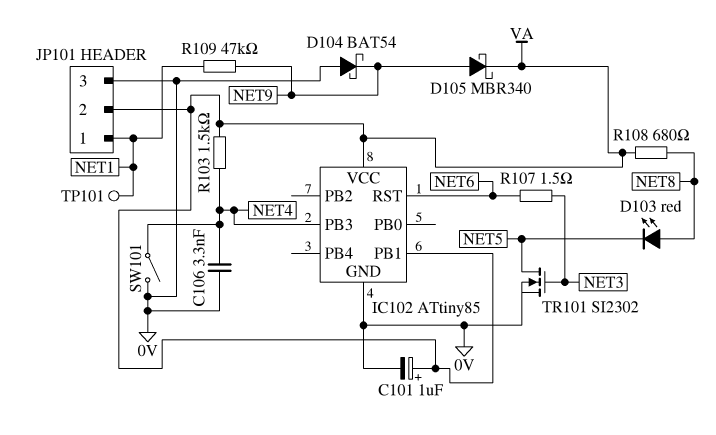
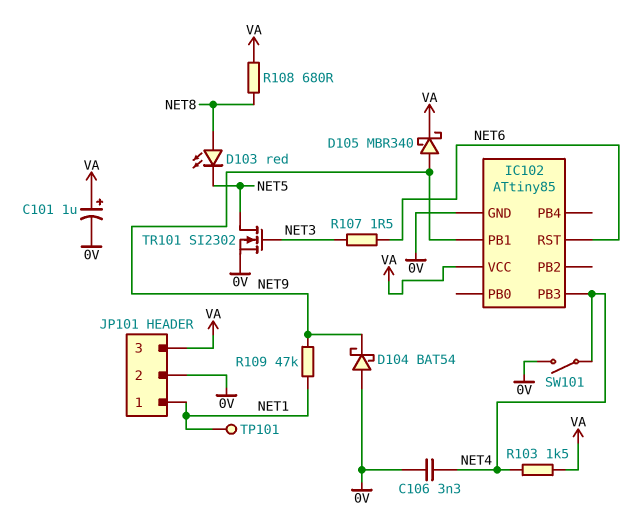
IC102 pin PB1: VA -> NET9
JP101 pin 2: VA -> 0V
JP101 pin 3: 0V -> VA

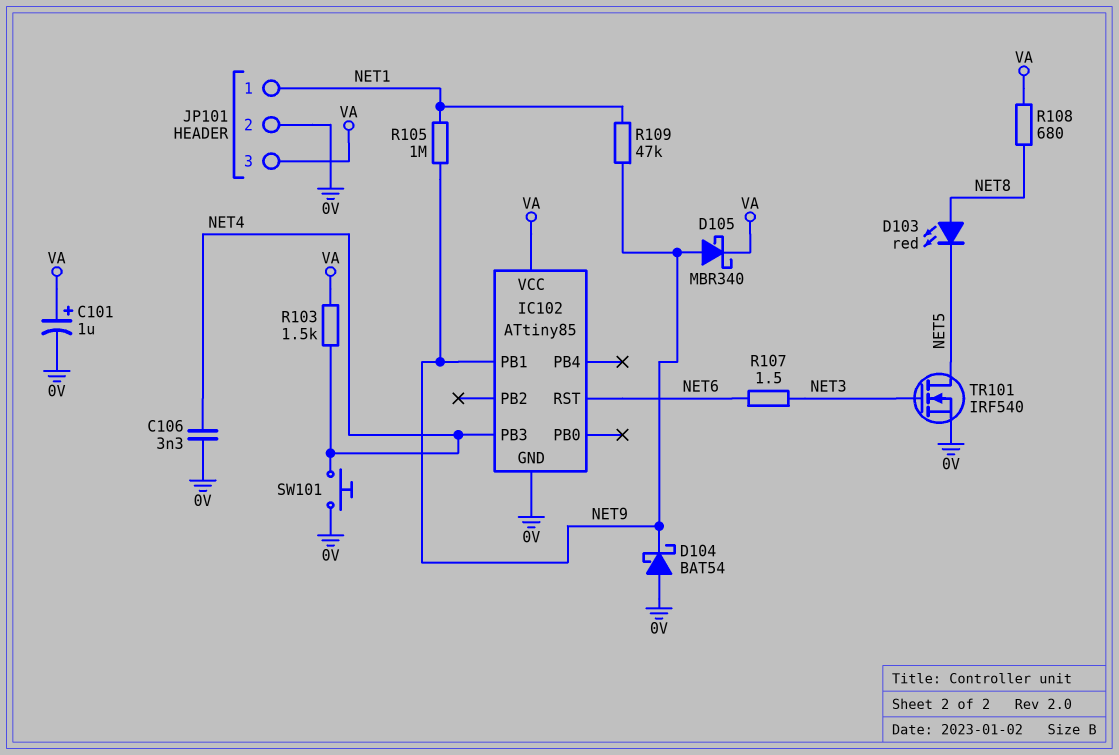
R105: none -> 1M (NET1, NET9)
SW101: switch (0V, NET4) -> button (0V, NET4)
TP101: test point (NET1) -> none
TR101: NMOS SI2302 (G NET3, D NET5, S 0V) -> NMOS IRF540 (G NET3, D NET5, S 0V)

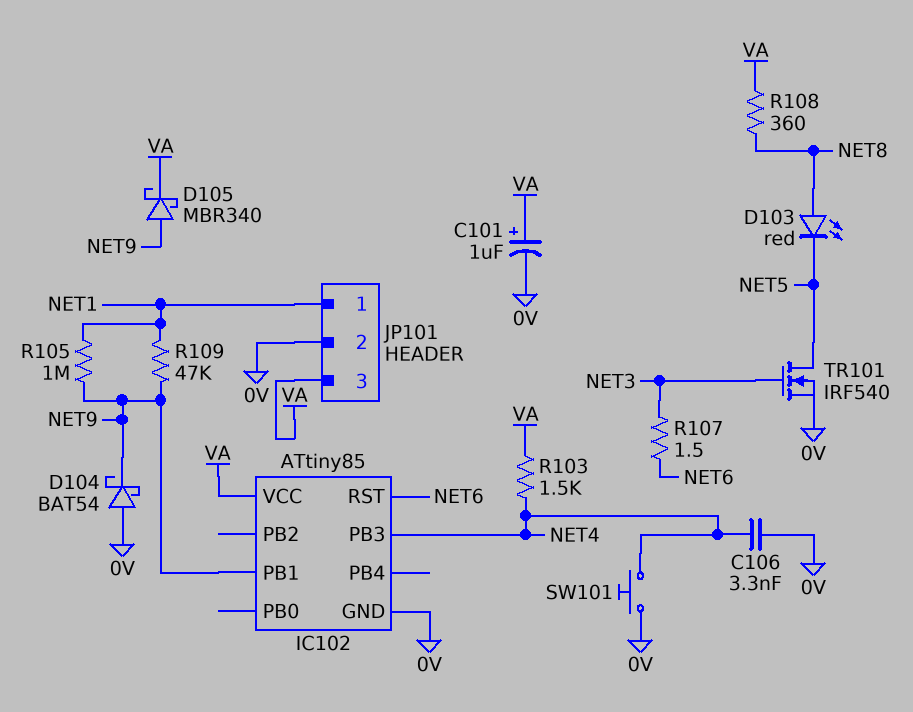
R108: 680 (NET8, VA) -> 360 (NET8, VA)

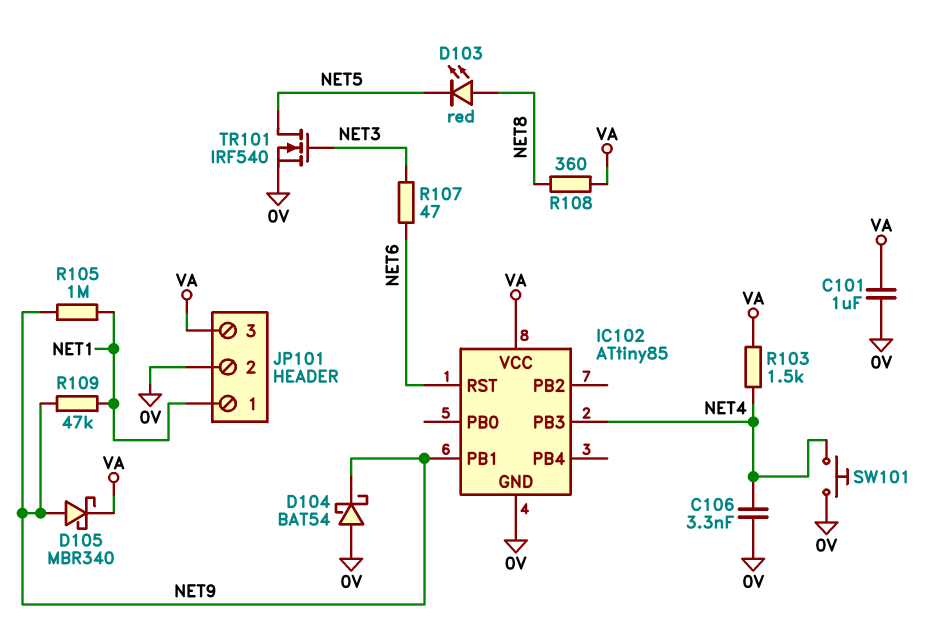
C101: 1uF (plus VA, minus 0V) -> 1uF (0V, VA)
R107: 1.5 (NET3, NET6) -> 47 (NET3, NET6)

